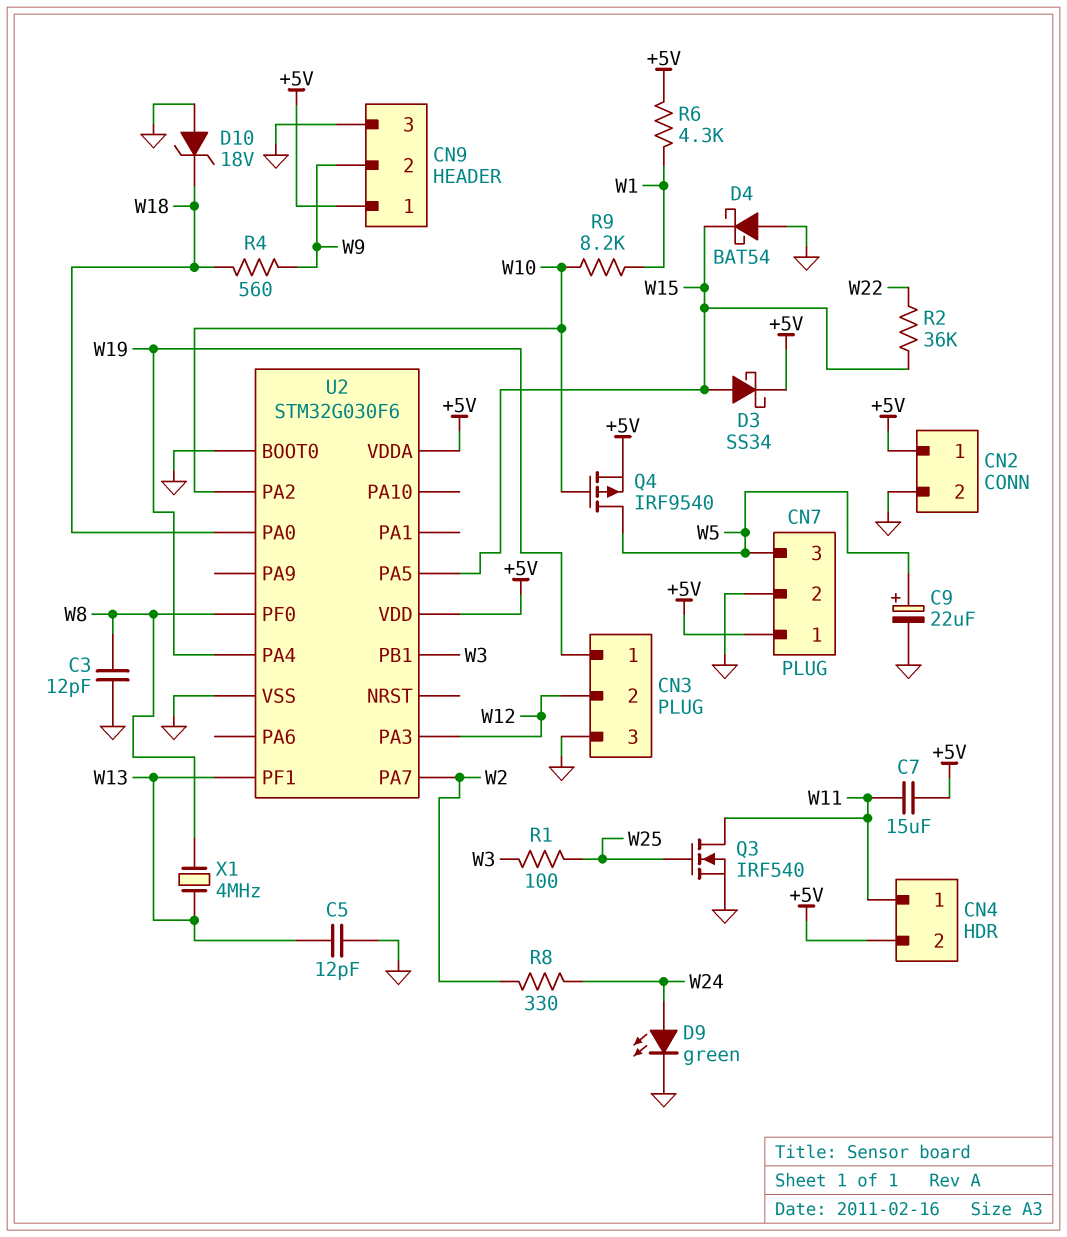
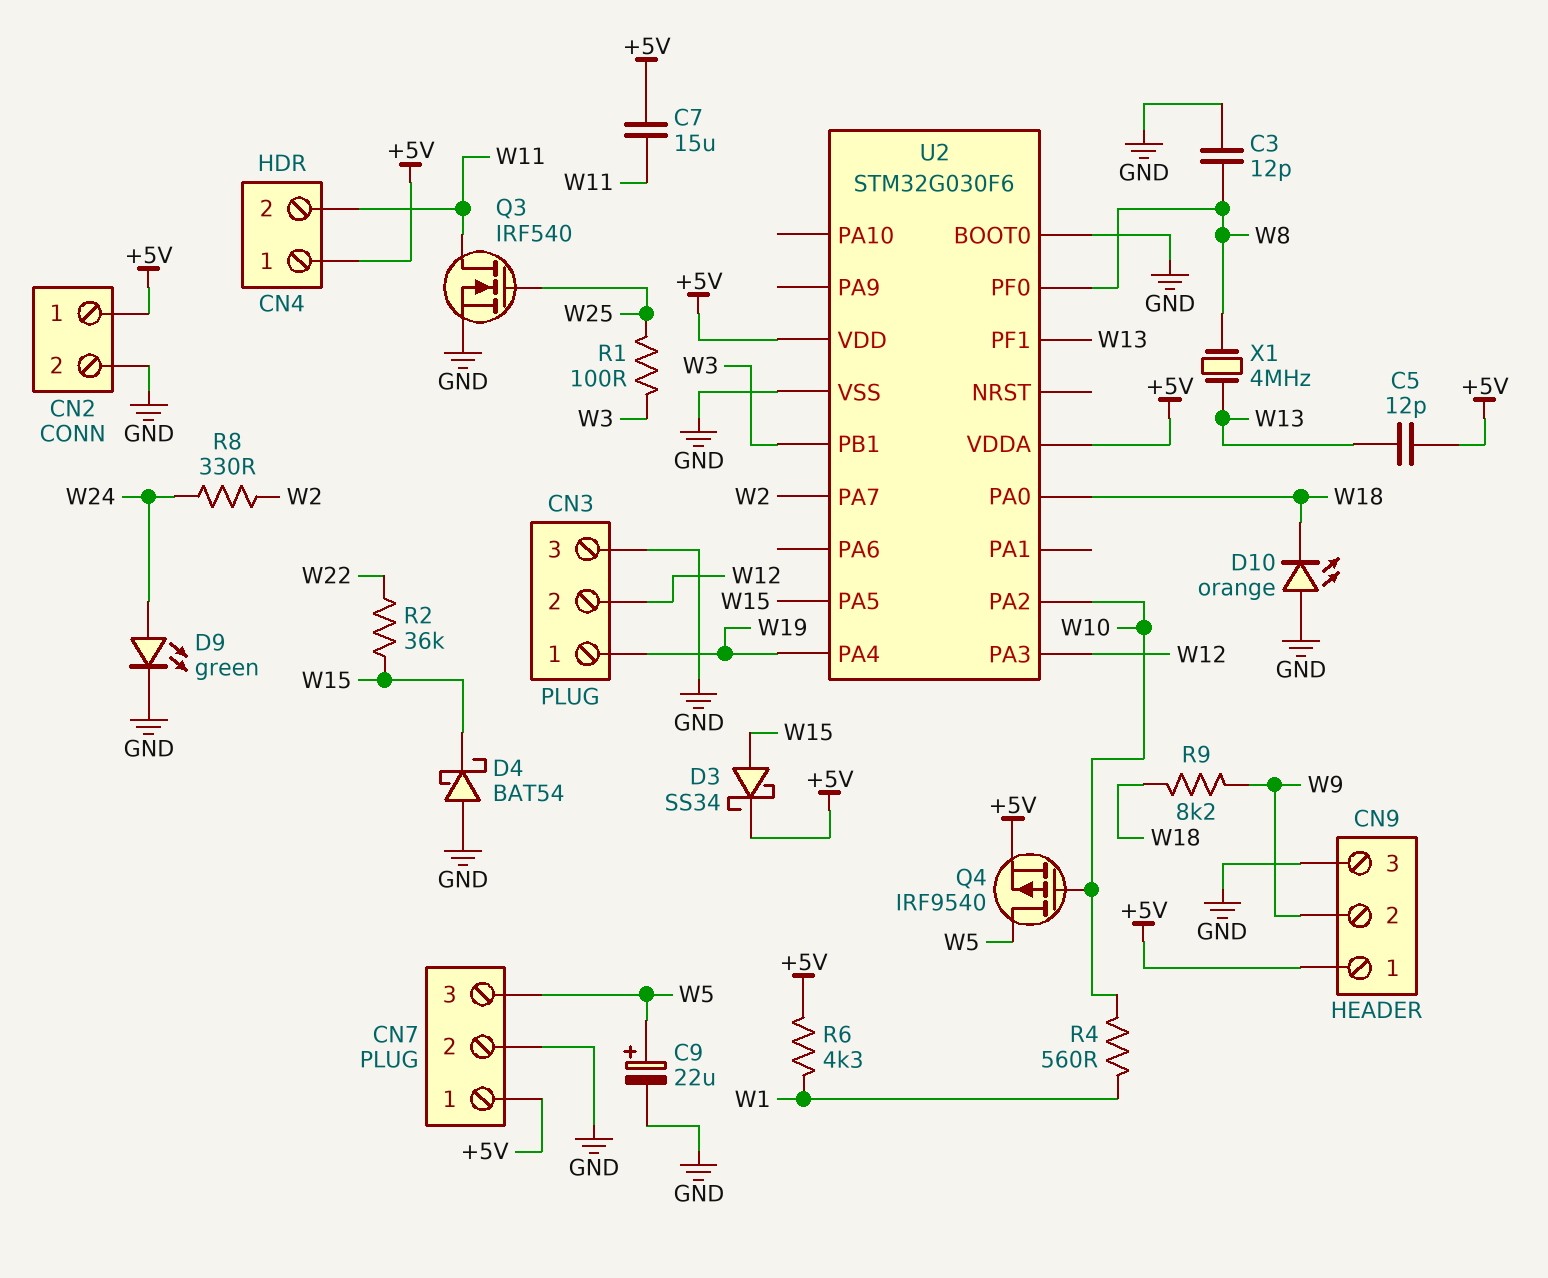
C5: 12pF (GND, W13) -> 12pF (+5V, W13)
CN4 pin 1: W11 -> +5V
CN4 pin 2: +5V -> W11
D10: zener 18V (A GND, K W18) -> LED orange (A GND, K W18)
R4: 560 (W9, W18) -> 560 (W1, W10)
R9: 8.2k (W1, W10) -> 8.2k (W9, W18)

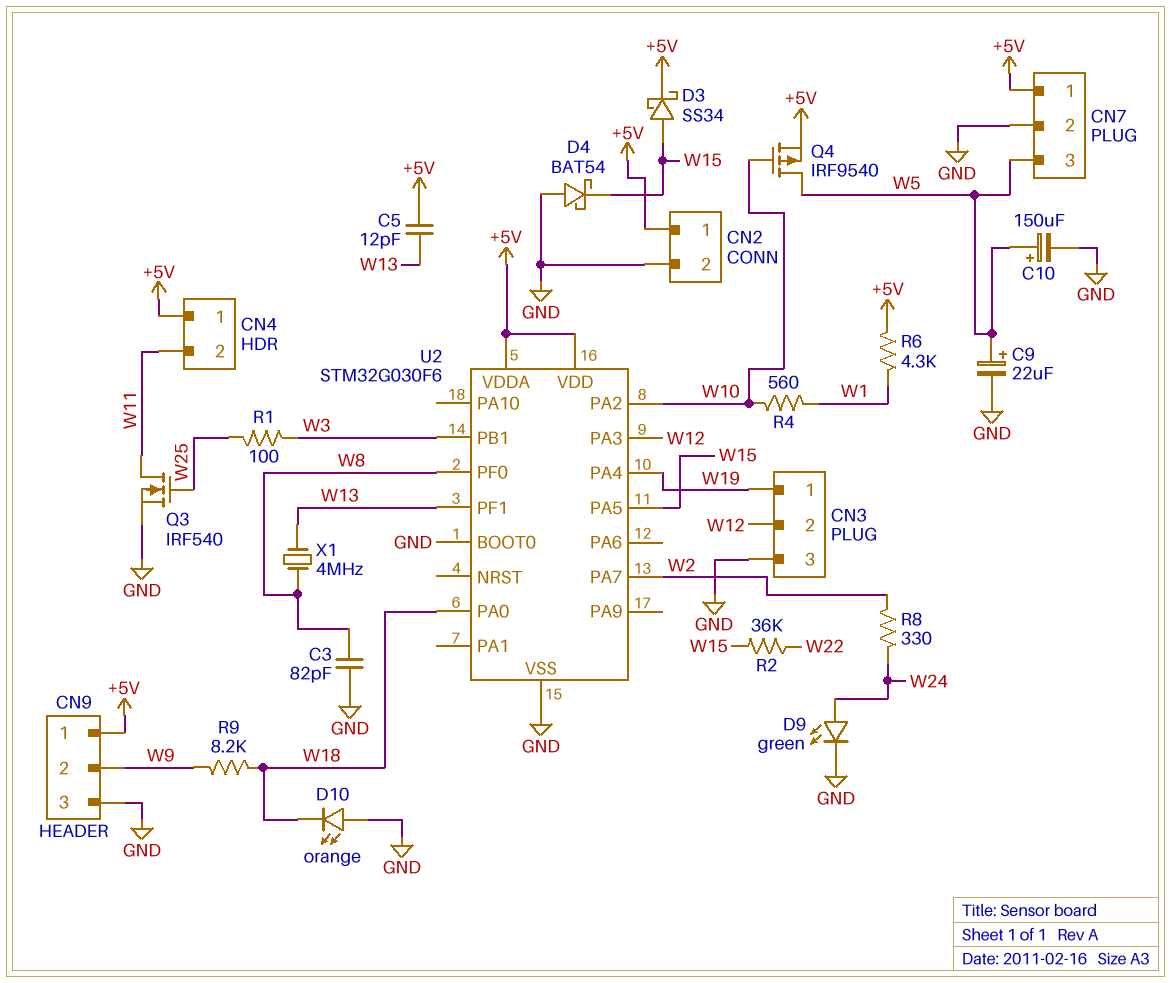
C3: 12pF (GND, W8) -> 82pF (GND, W8)
C7: 15uF (+5V, W11) -> none
C10: none -> 150uF (plus W5, minus GND)

